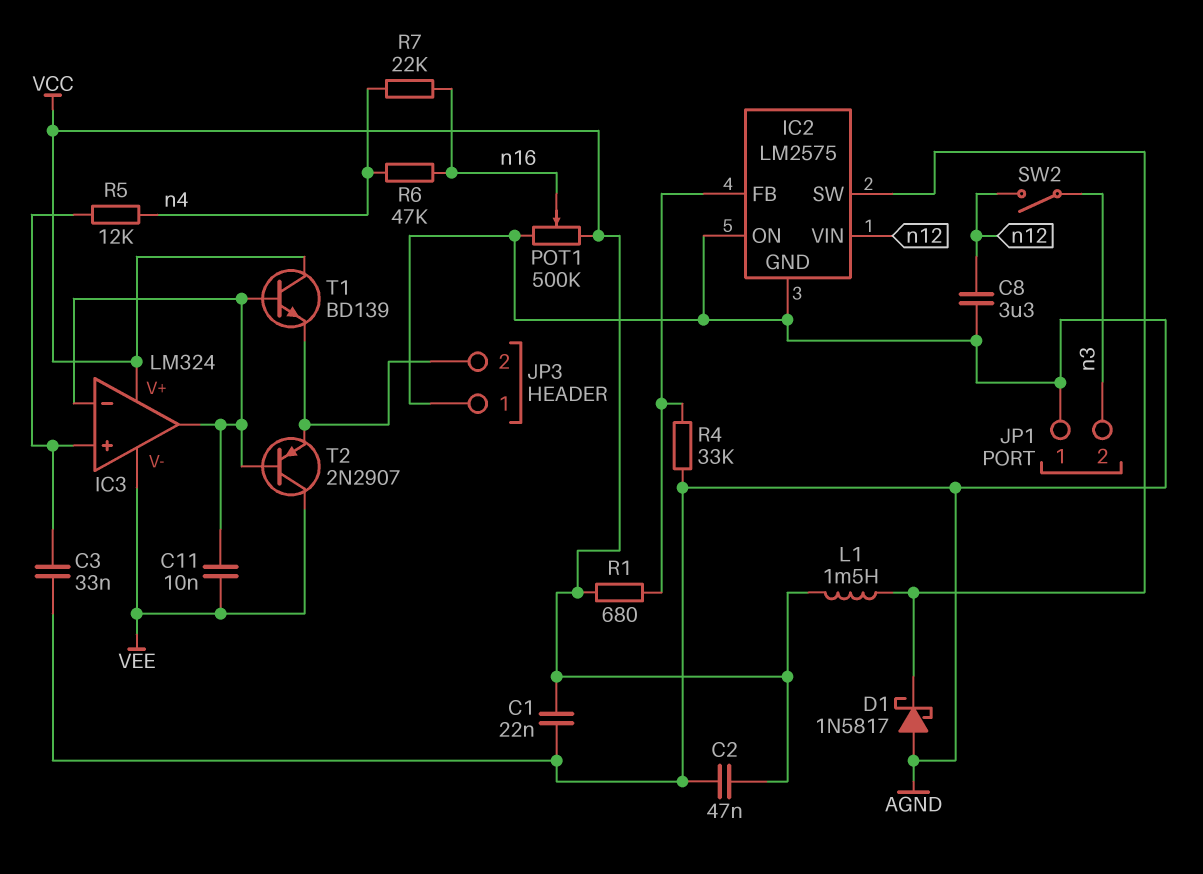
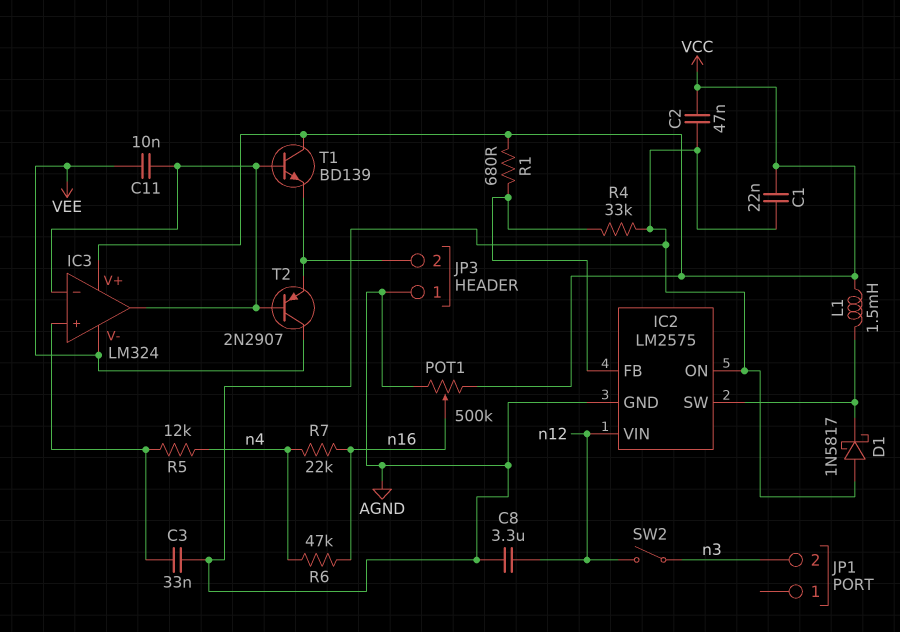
JP1 pin 1: AGND -> none

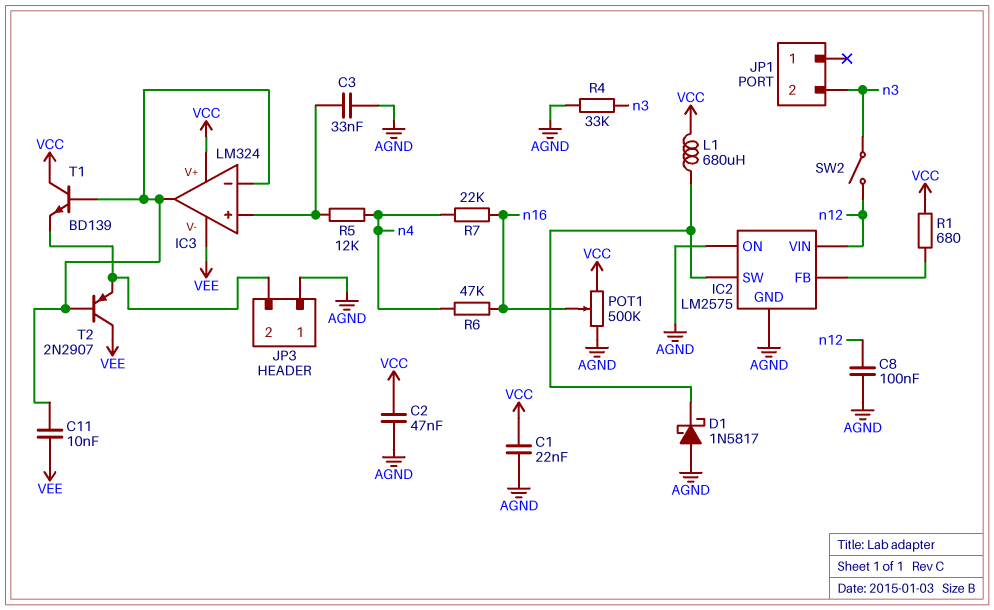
C8: 3.3uF (AGND, n12) -> 100nF (AGND, n12)
L1: 1.5mH (IC2/SW, VCC) -> 680uH (IC2/SW, VCC)
R4: 33k (AGND, IC2/FB) -> 33k (AGND, n3)

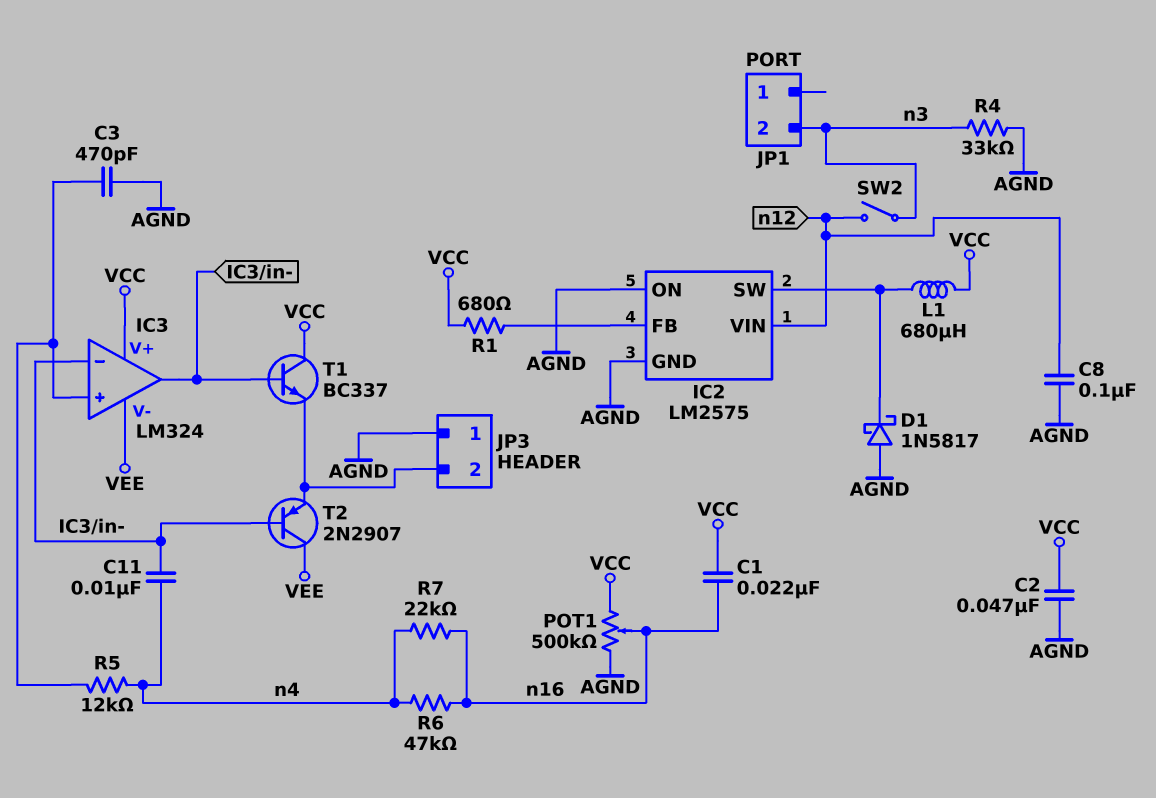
C1: 22nF (AGND, VCC) -> 22nF (VCC, n16)
C3: 33nF (AGND, IC3/in+) -> 470pF (AGND, IC3/in+)
C11: 10nF (IC3/in-, VEE) -> 10nF (IC3/in-, n4)
T1: NPN BD139 (B IC3/in-, C VCC, E JP3/2) -> NPN BC337 (B IC3/in-, C VCC, E JP3/2)

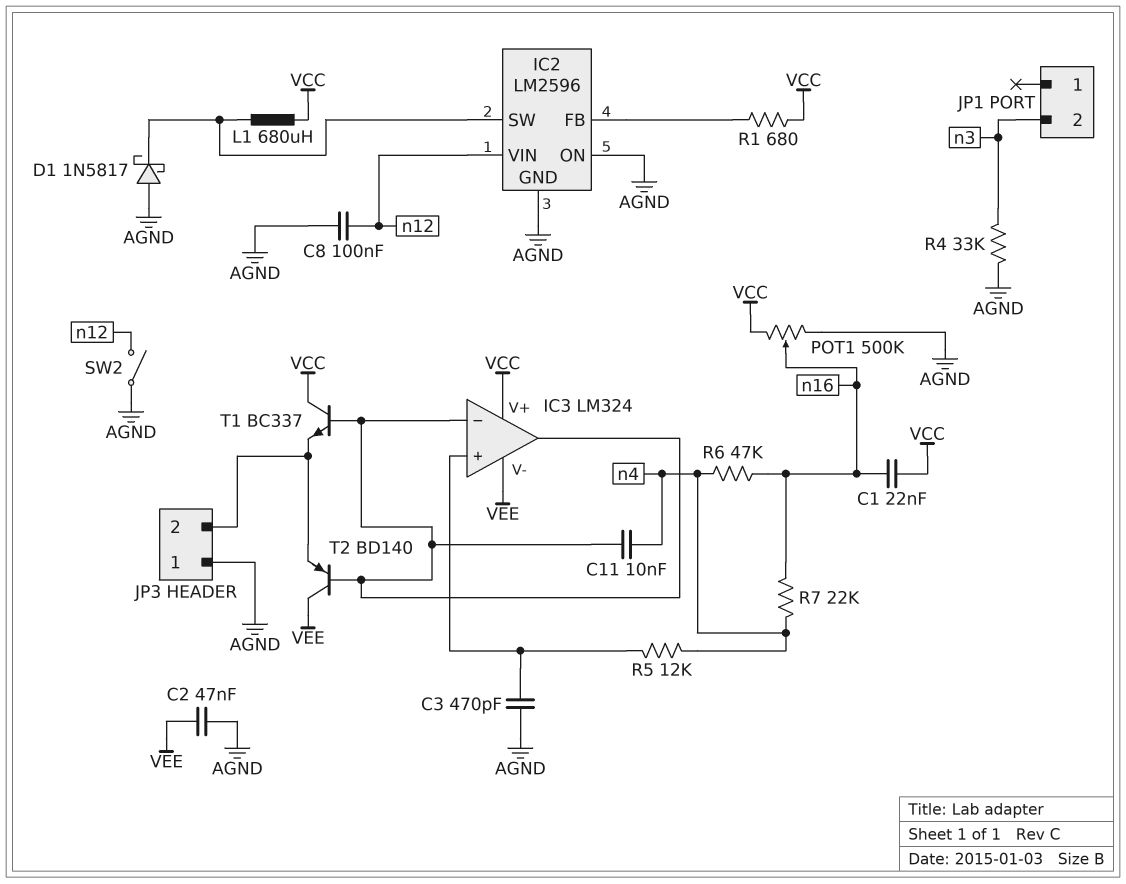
C2: 47nF (AGND, VCC) -> 47nF (AGND, VEE)
IC2: LM2575 -> LM2596
SW2: switch (n3, n12) -> switch (AGND, n12)
T2: PNP 2N2907 (B IC3/in-, C VEE, E JP3/2) -> PNP BD140 (B IC3/in-, C VEE, E JP3/2)

